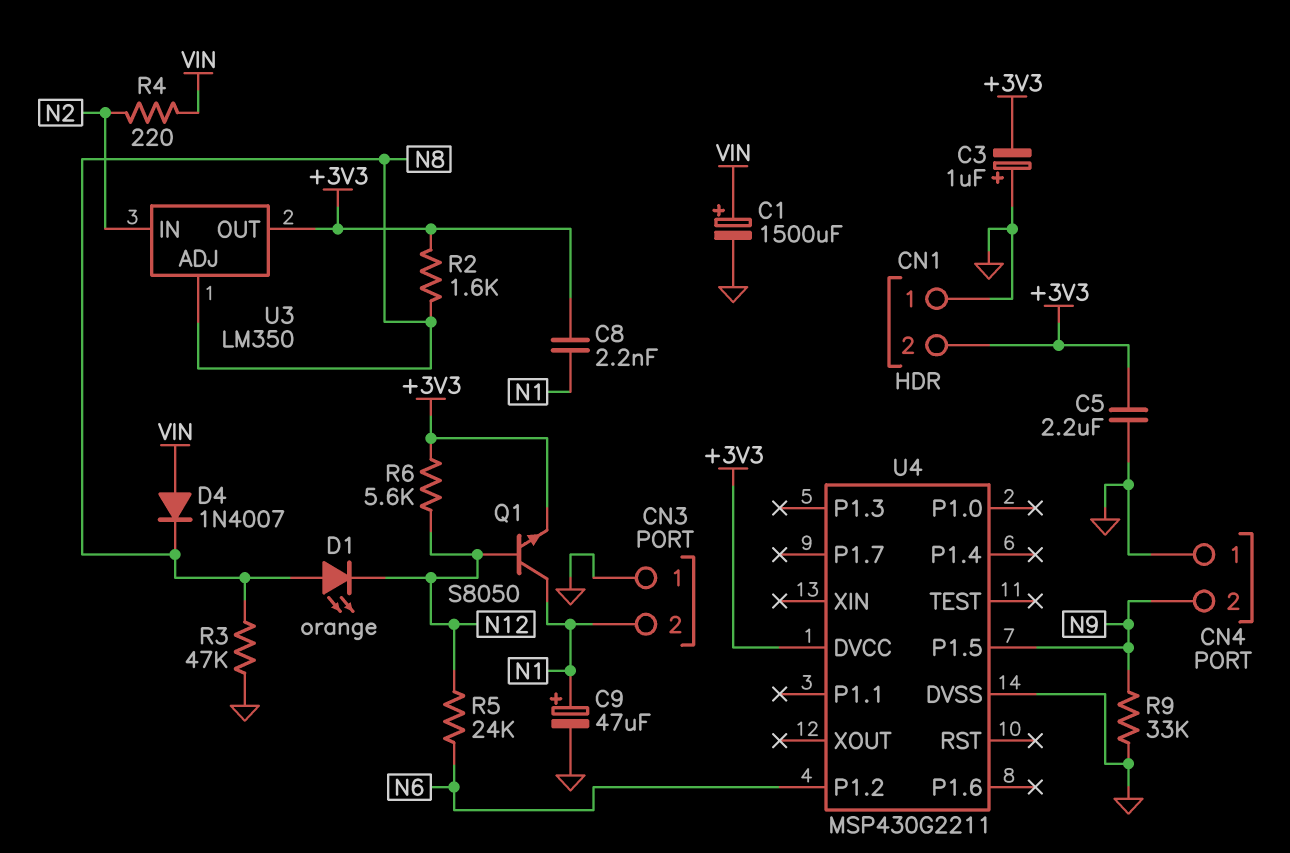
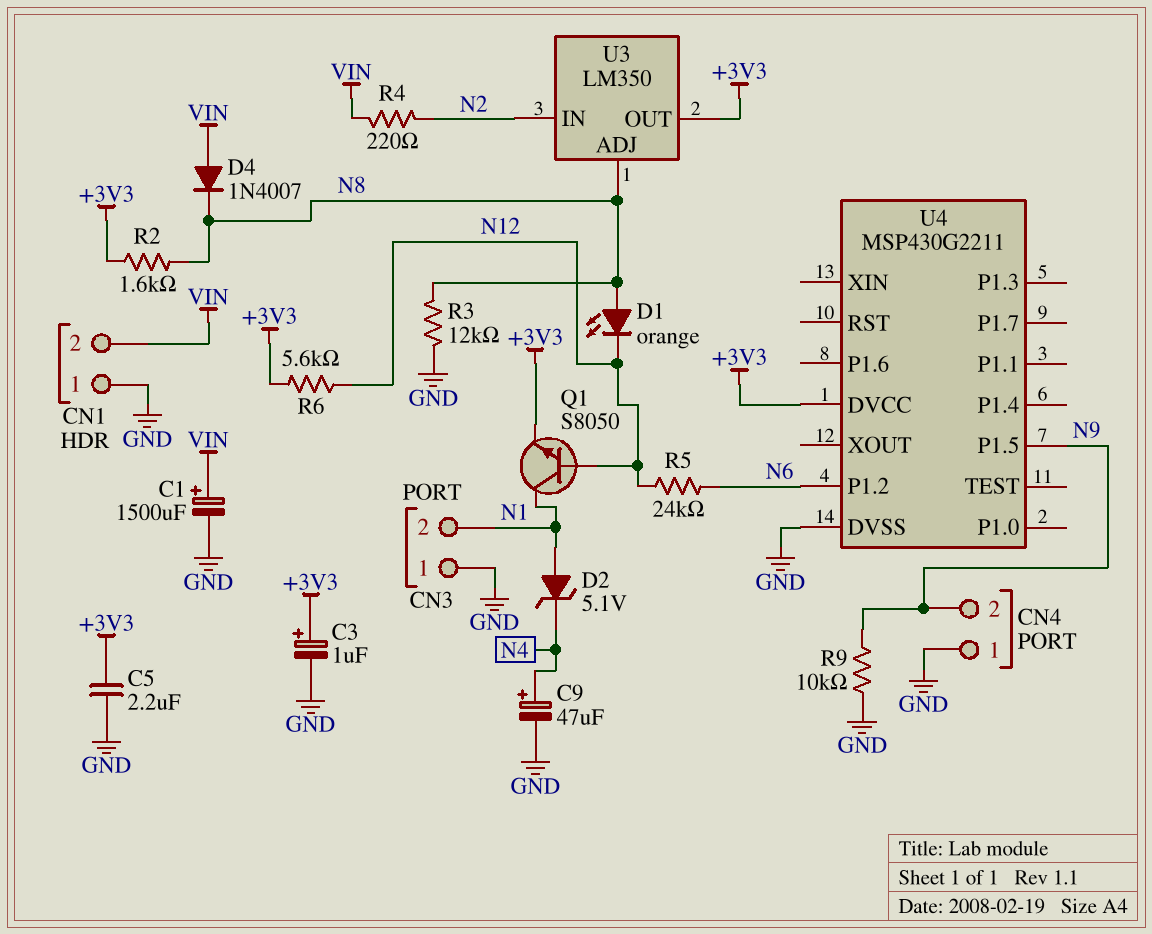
C3: 1uF (plus GND, minus +3V3) -> 1uF (plus +3V3, minus GND)
C8: 2.2nF (+3V3, N1) -> none
C9: 47uF (plus N1, minus GND) -> 47uF (plus N4, minus GND)
CN1 pin 2: +3V3 -> VIN
D2: none -> zener 5.1V (A N1, K N4)
R3: 47k (GND, N8) -> 12k (GND, N8)
R9: 33k (GND, N9) -> 10k (GND, N9)

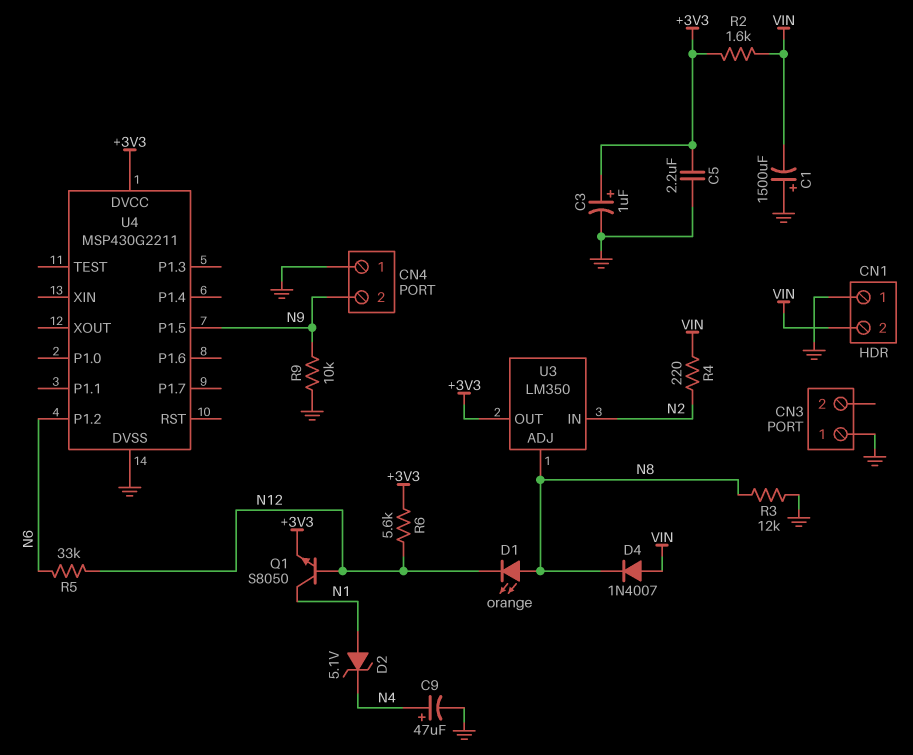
C1: 1500uF (plus VIN, minus GND) -> 1500uF (plus GND, minus VIN)
CN3 pin 2: N1 -> none
R2: 1.6k (+3V3, N8) -> 1.6k (+3V3, VIN)
R5: 24k (N6, N12) -> 33k (N6, N12)

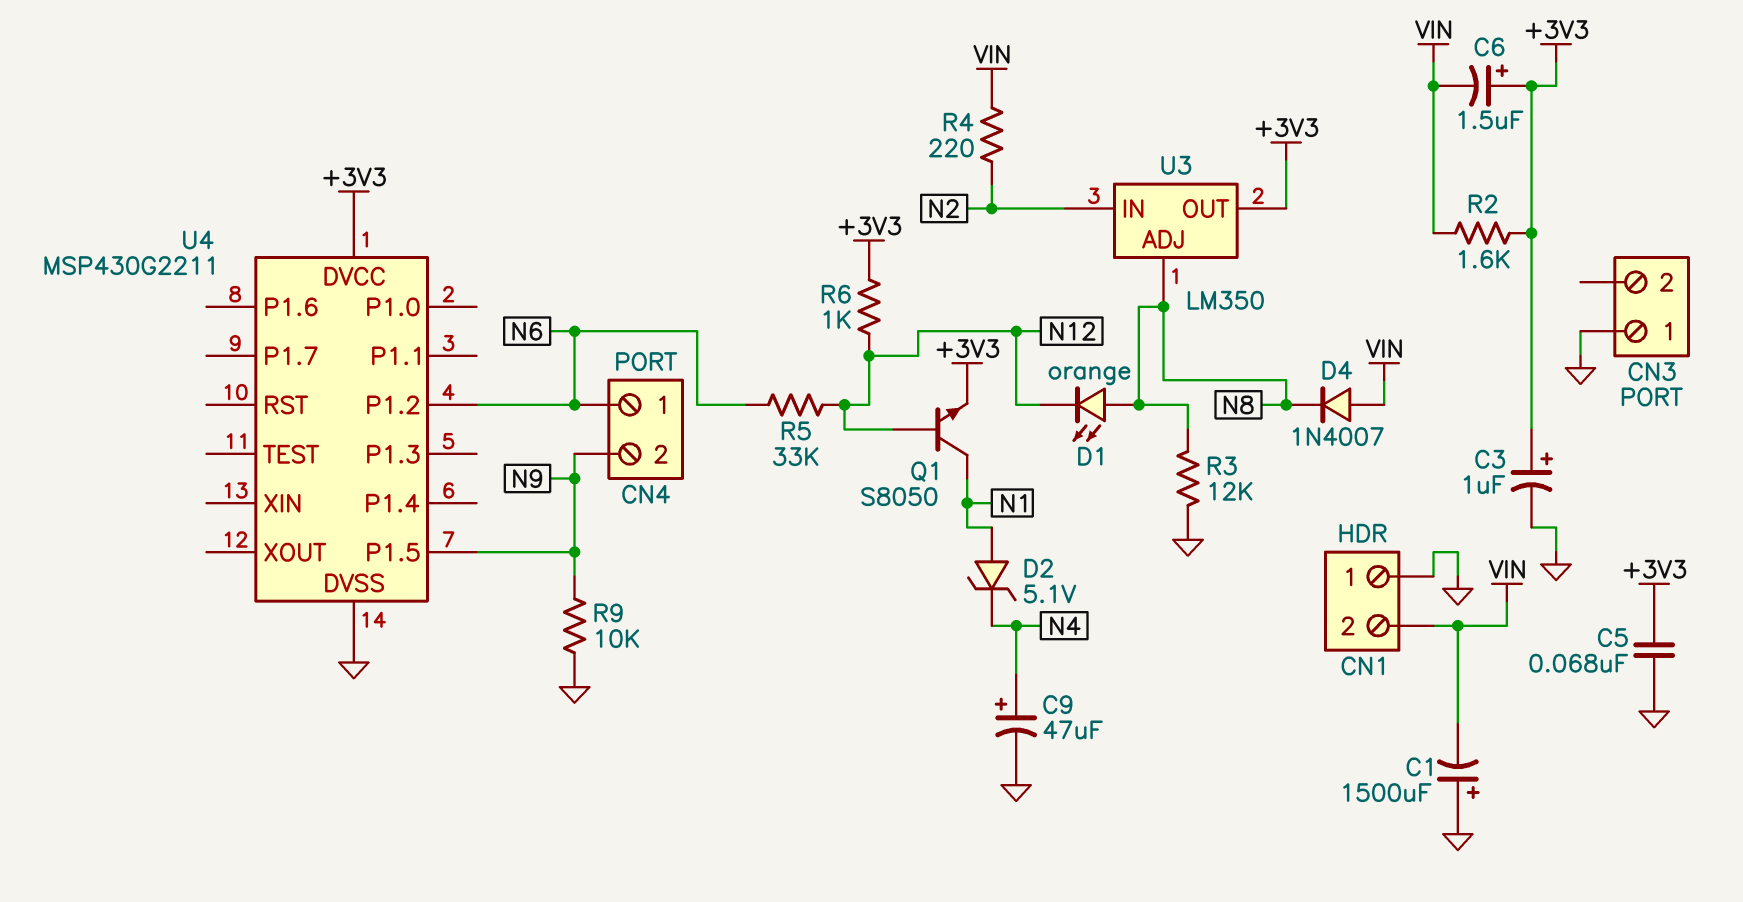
C5: 2.2uF (+3V3, GND) -> 68nF (+3V3, GND)
C6: none -> 1.5uF (plus +3V3, minus VIN)
CN4 pin 1: GND -> N6
R6: 5.6k (+3V3, N12) -> 1k (+3V3, N12)

